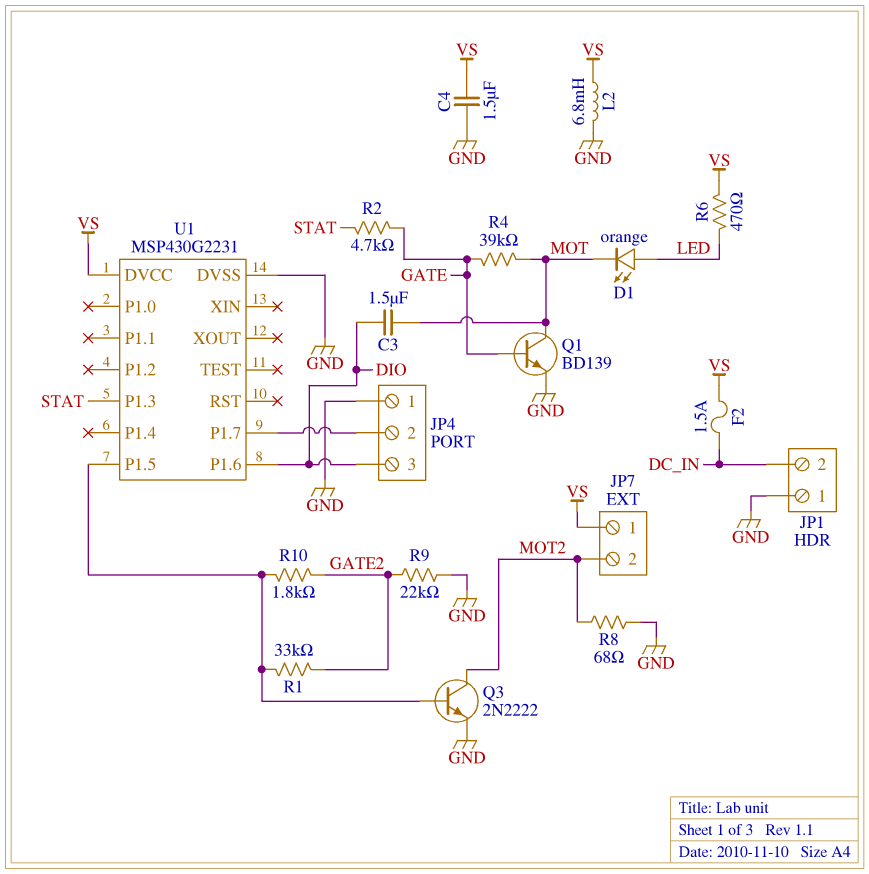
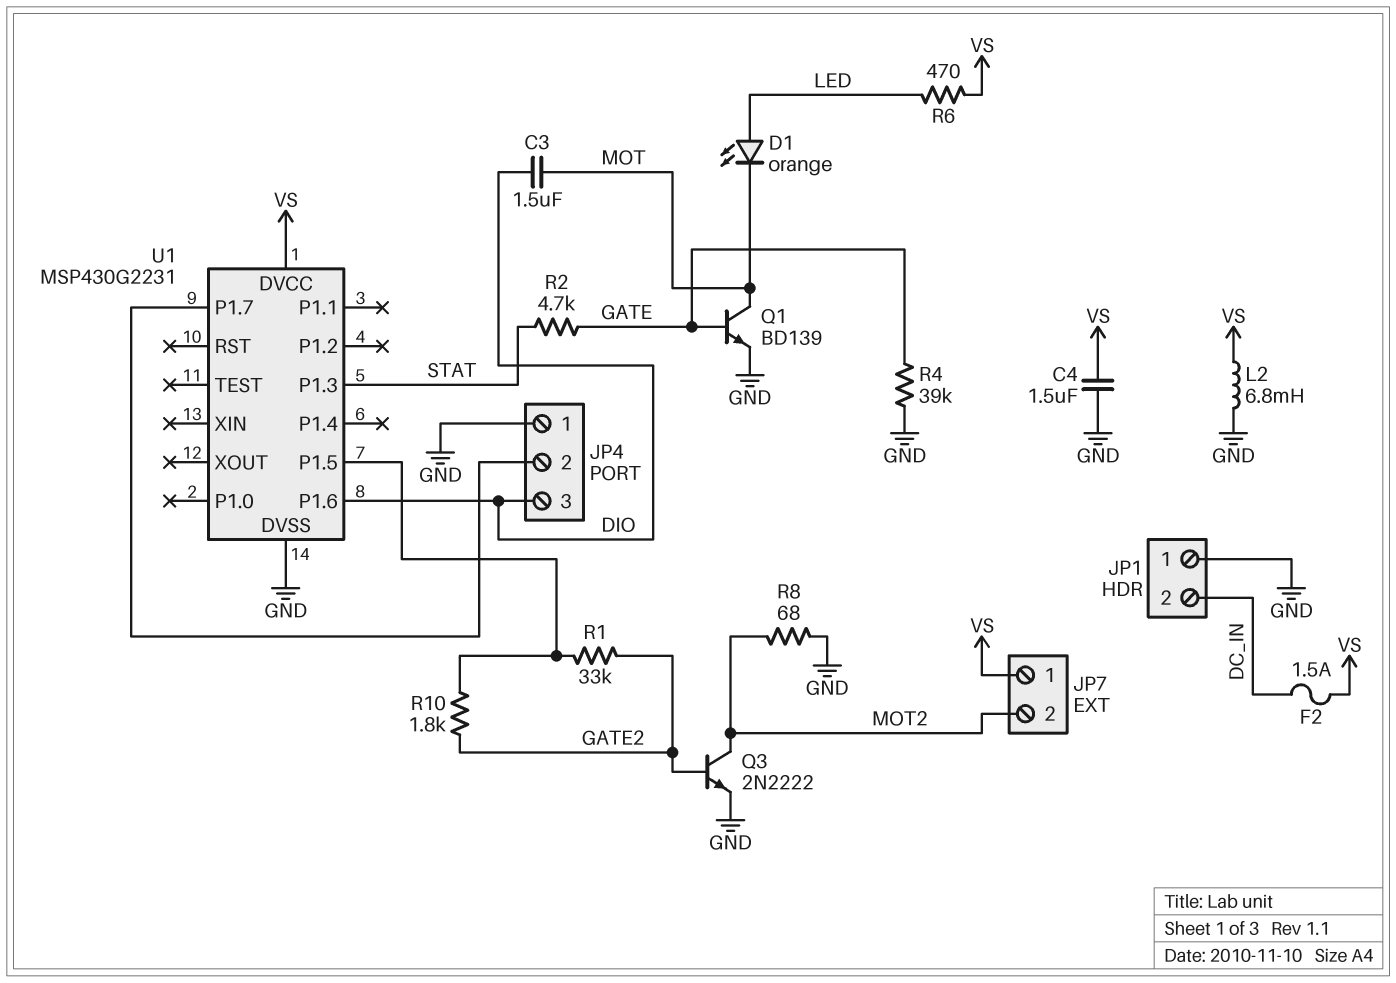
Q3: NPN 2N2222 (B U1/P1.5, C MOT2, E GND) -> NPN 2N2222 (B GATE2, C MOT2, E GND)
R4: 39k (GATE, MOT) -> 39k (GATE, GND)
R9: 22k (GATE2, GND) -> none

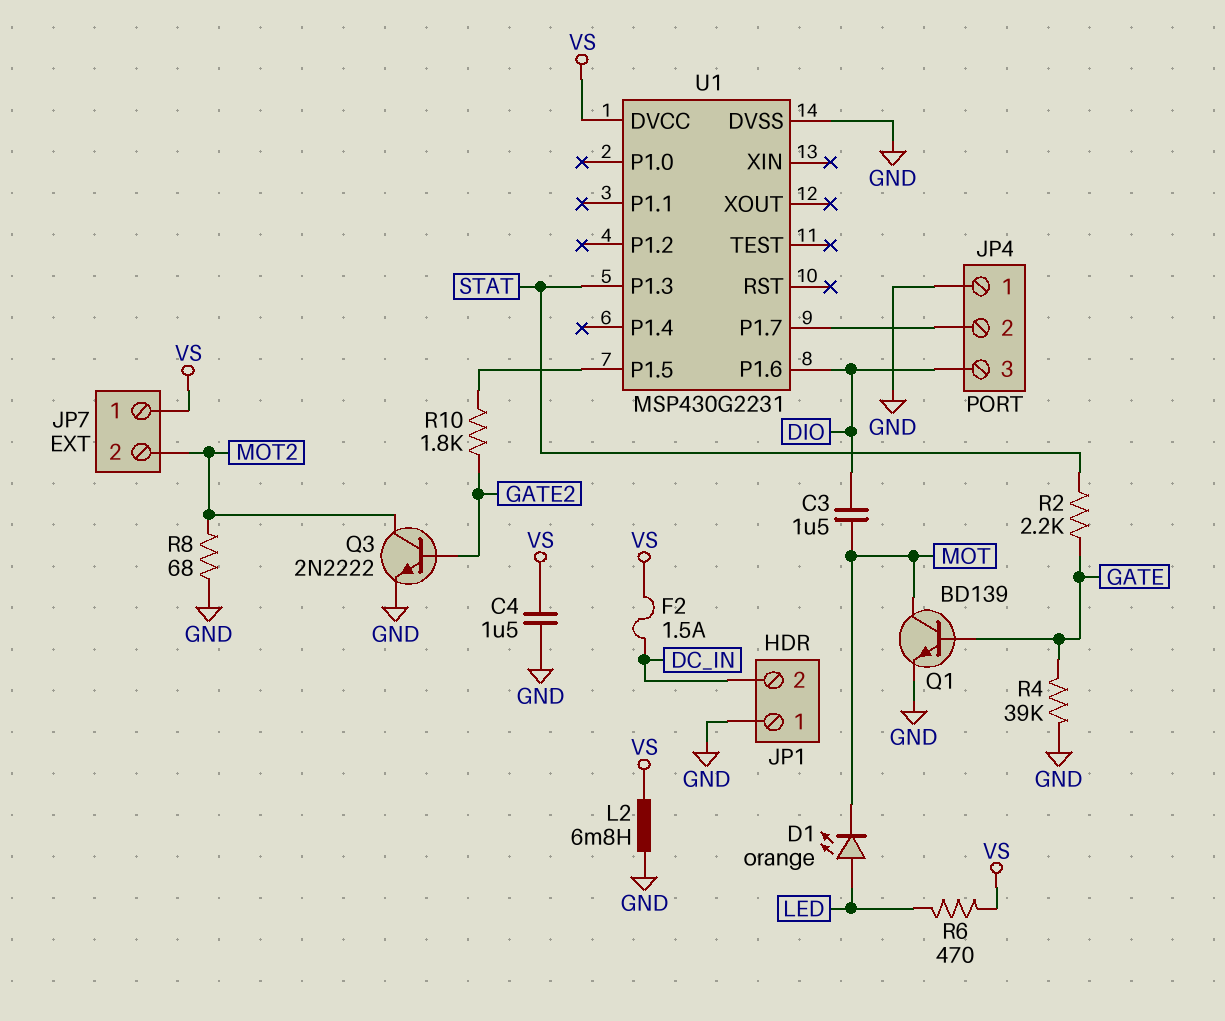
R1: 33k (GATE2, U1/P1.5) -> none
R2: 4.7k (GATE, STAT) -> 2.2k (GATE, STAT)

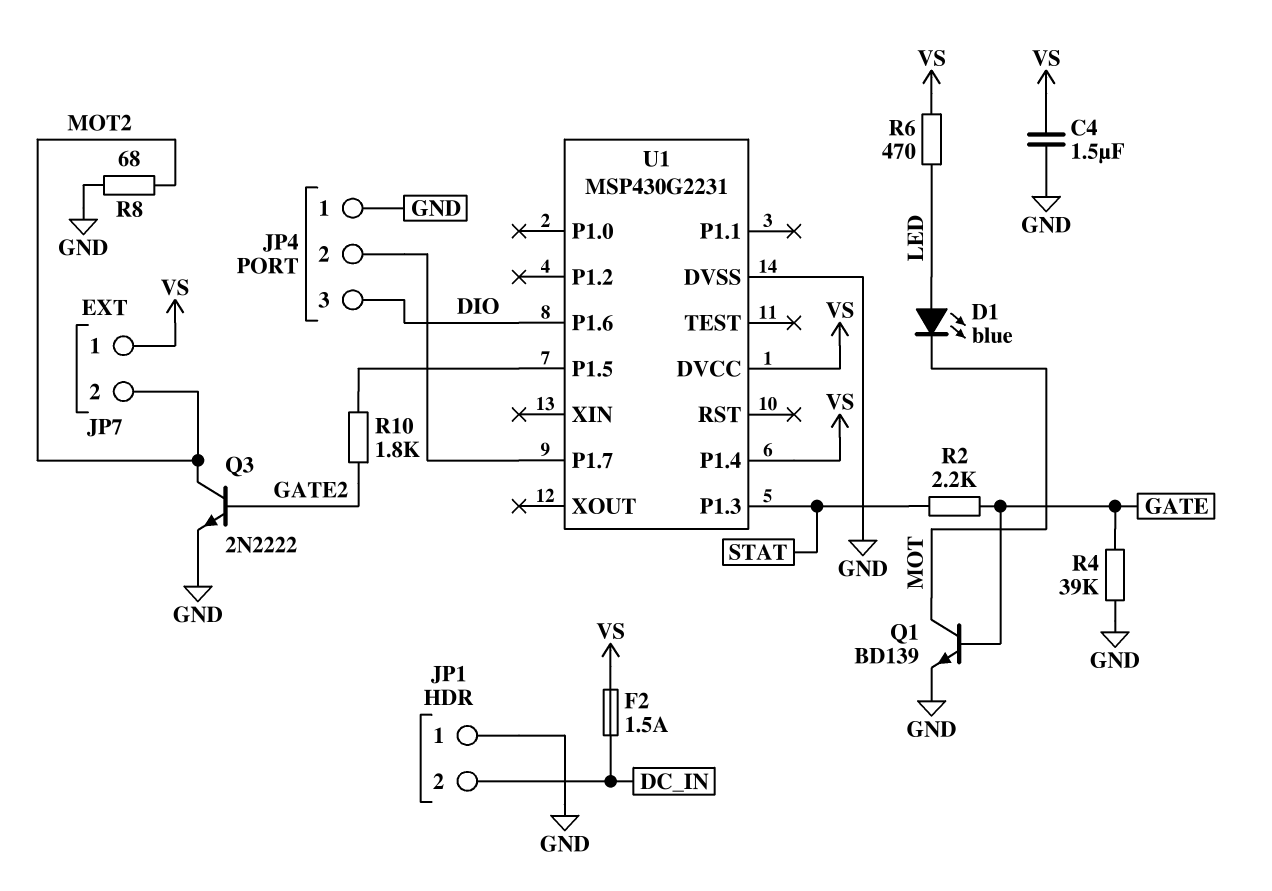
C3: 1.5uF (DIO, MOT) -> none
D1: LED orange (A LED, K MOT) -> LED blue (A LED, K MOT)
L2: 6.8mH (GND, VS) -> none
U1 pin P1.4: none -> VS

